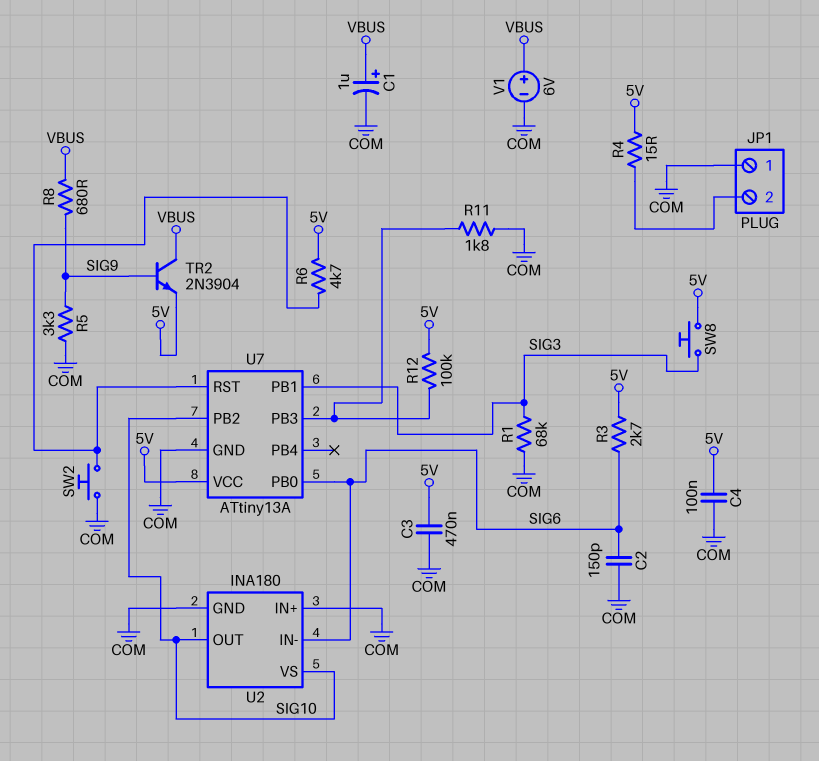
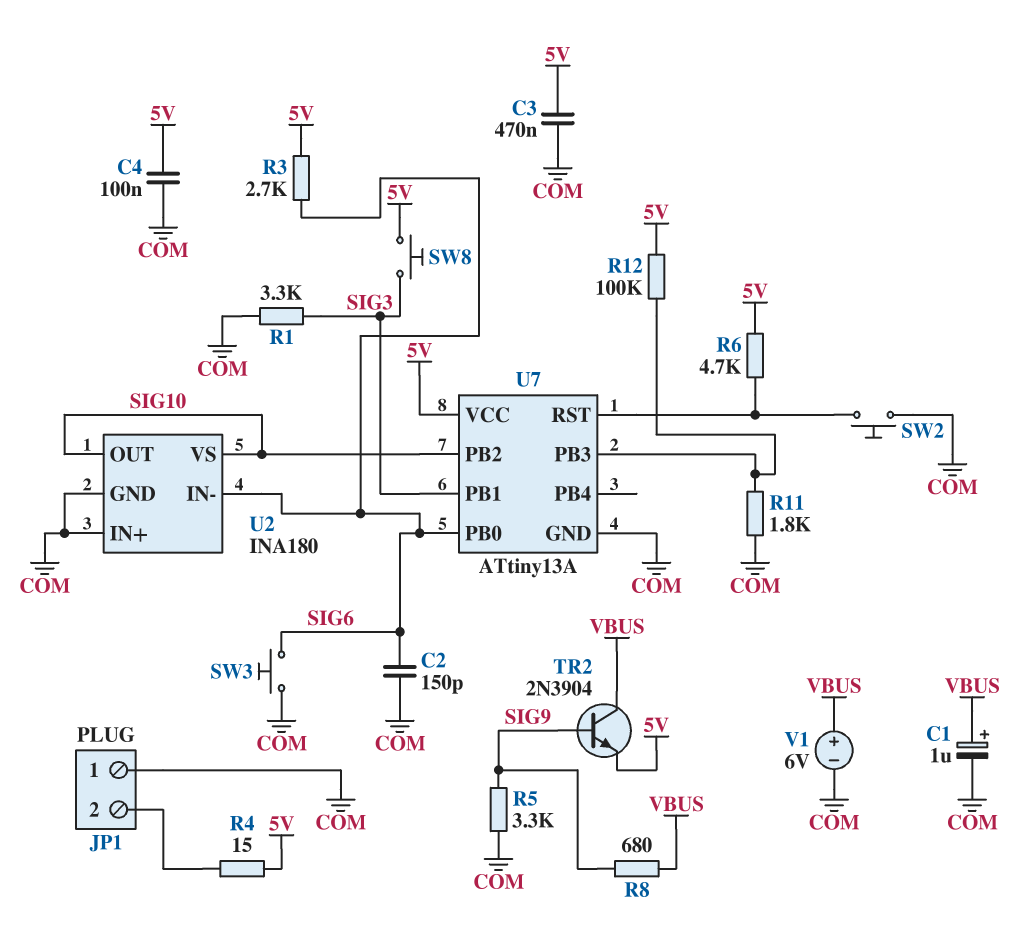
R1: 68k (COM, SIG3) -> 3.3k (COM, SIG3)
SW3: none -> button (COM, SIG6)

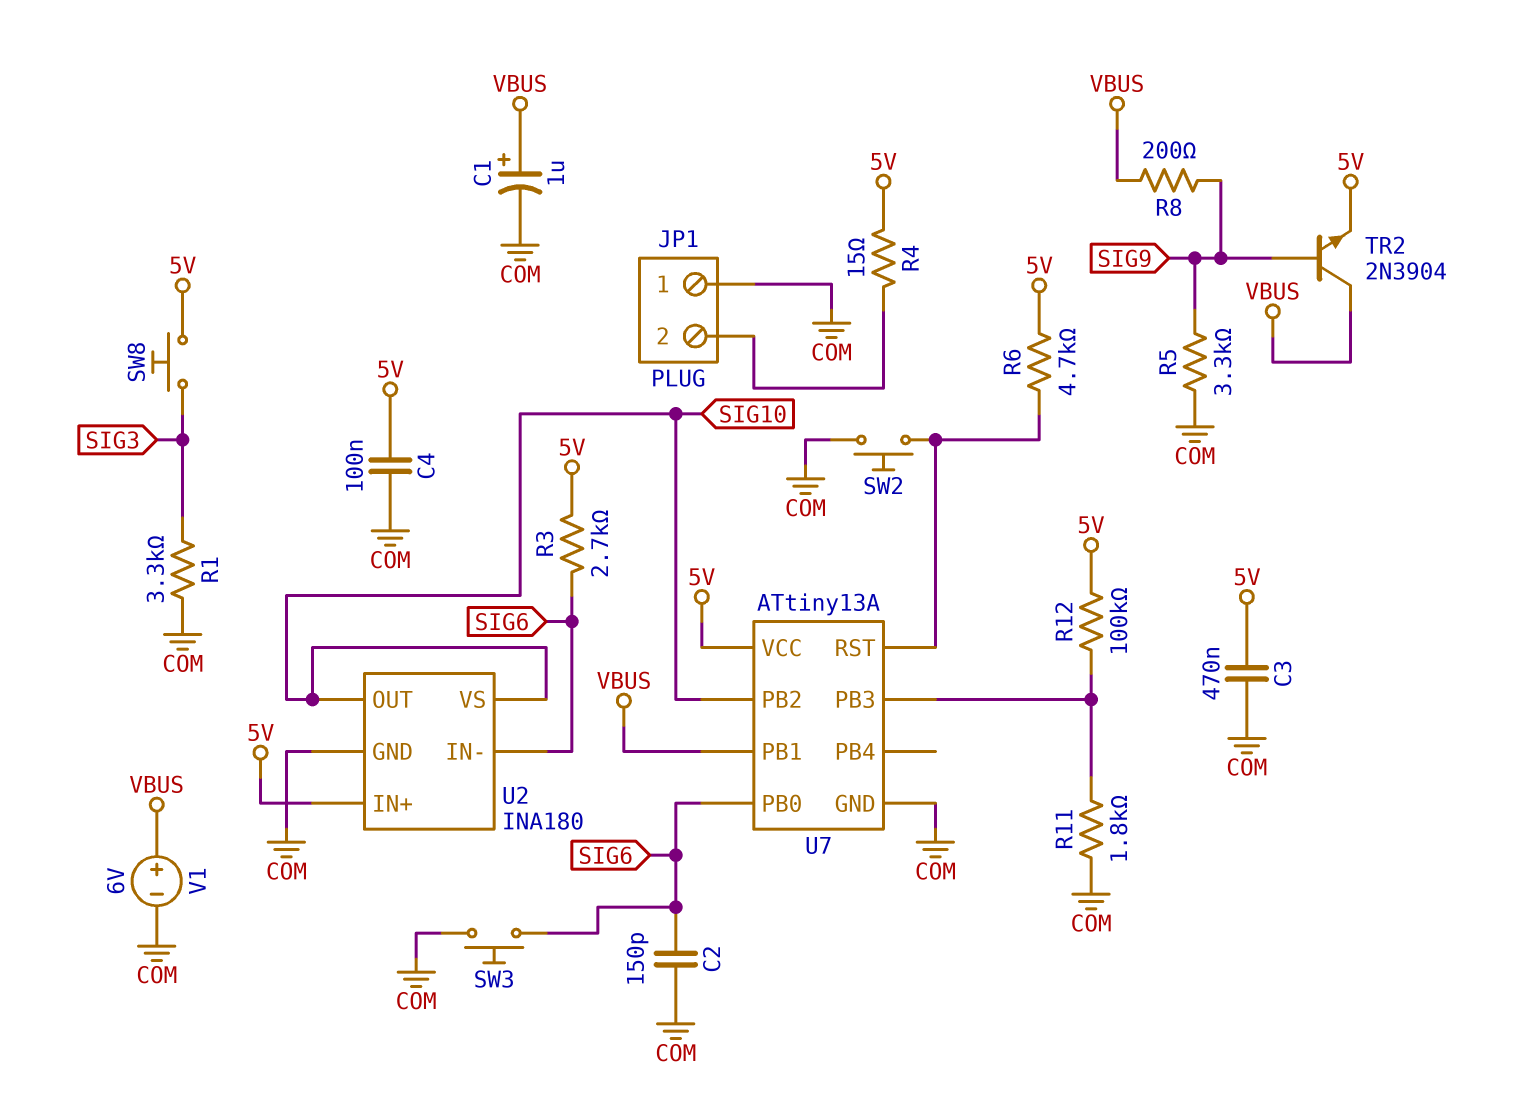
R8: 680 (SIG9, VBUS) -> 200 (SIG9, VBUS)
U2 pin IN+: COM -> 5V
U7 pin PB1: SIG3 -> VBUS

